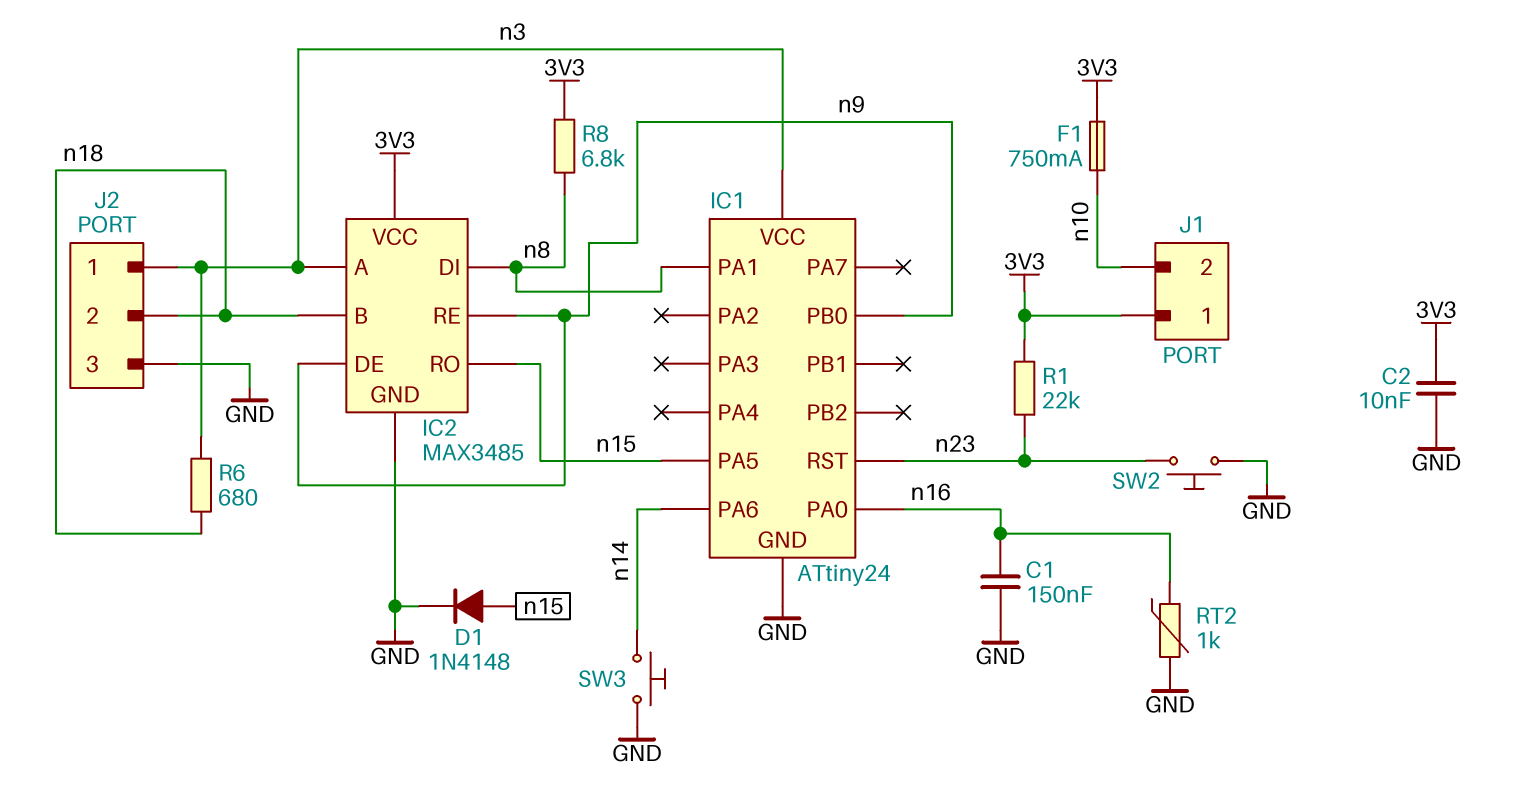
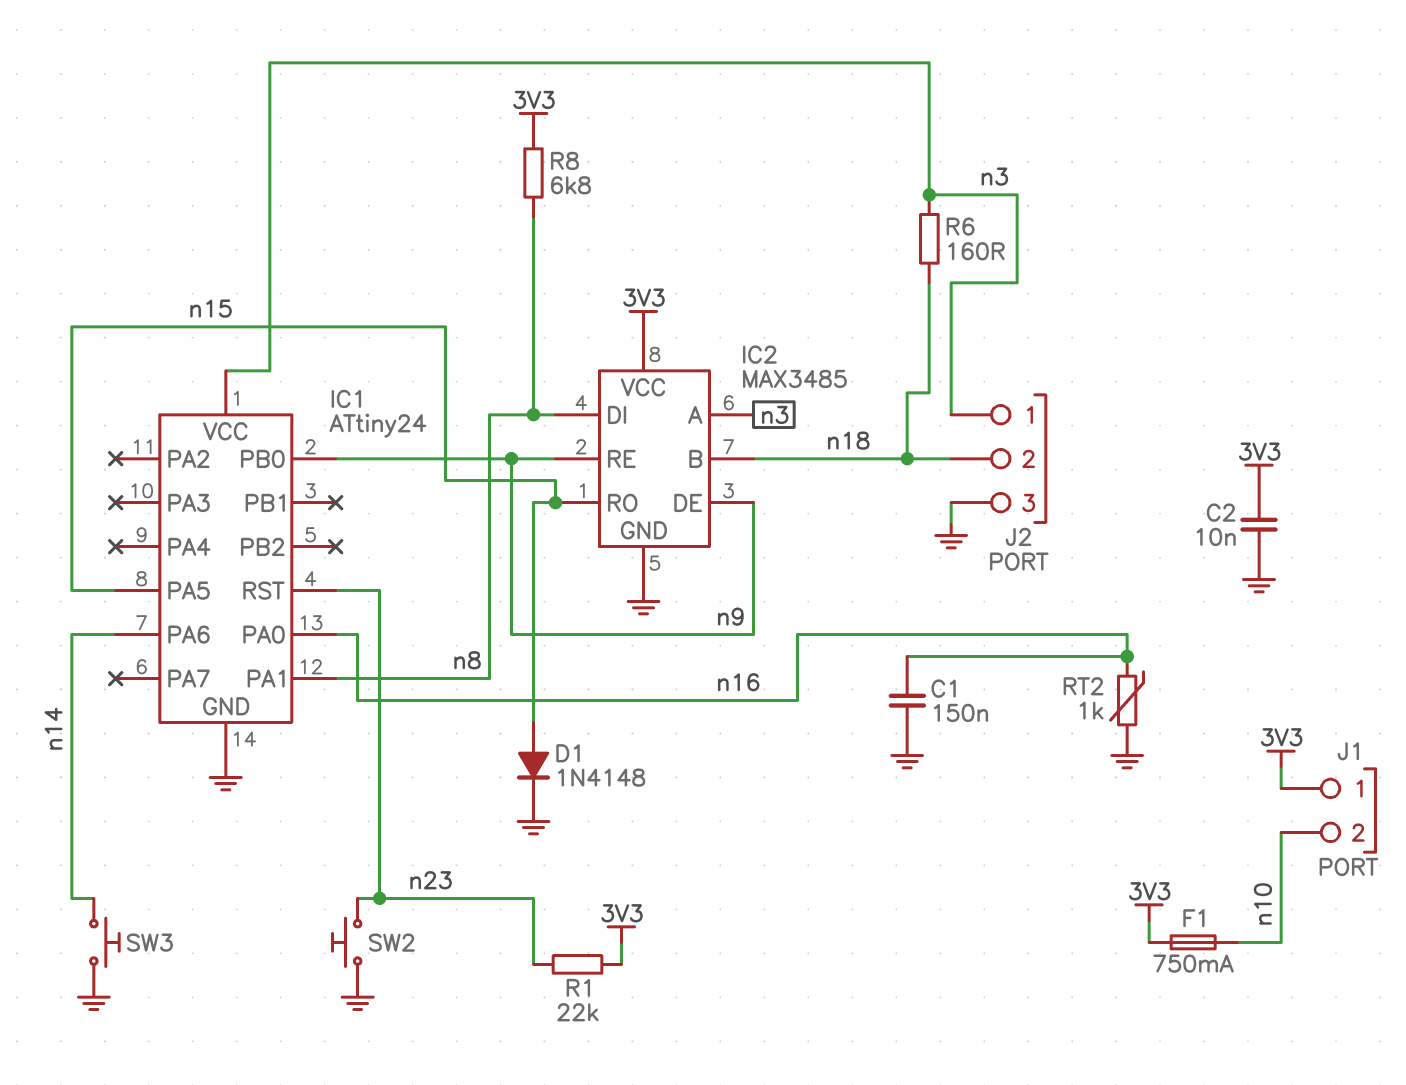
R6: 680 (n3, n18) -> 160 (n3, n18)

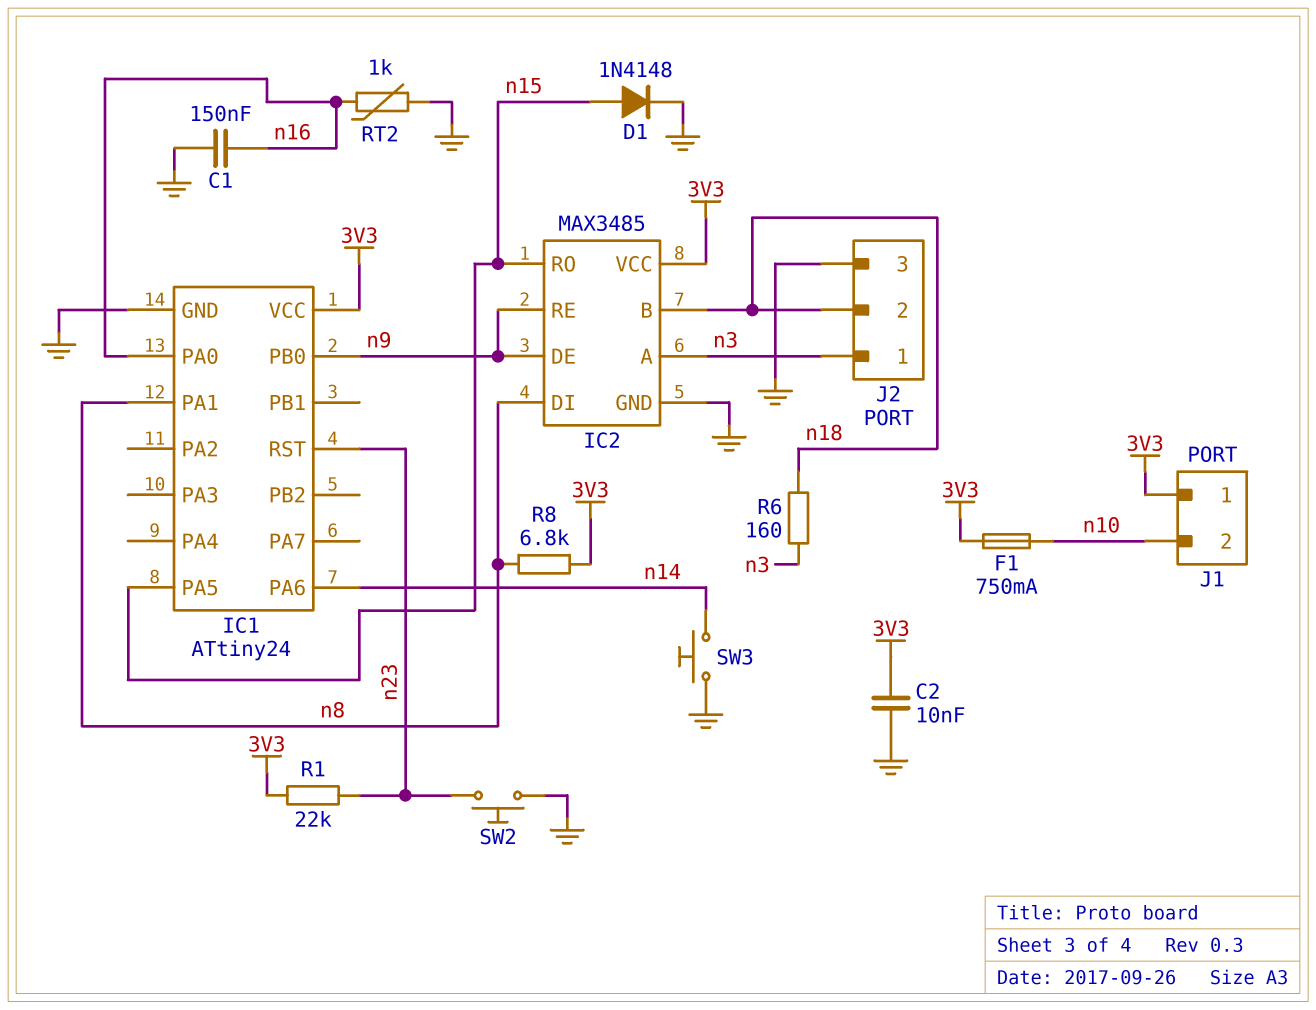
IC1 pin VCC: n3 -> 3V3

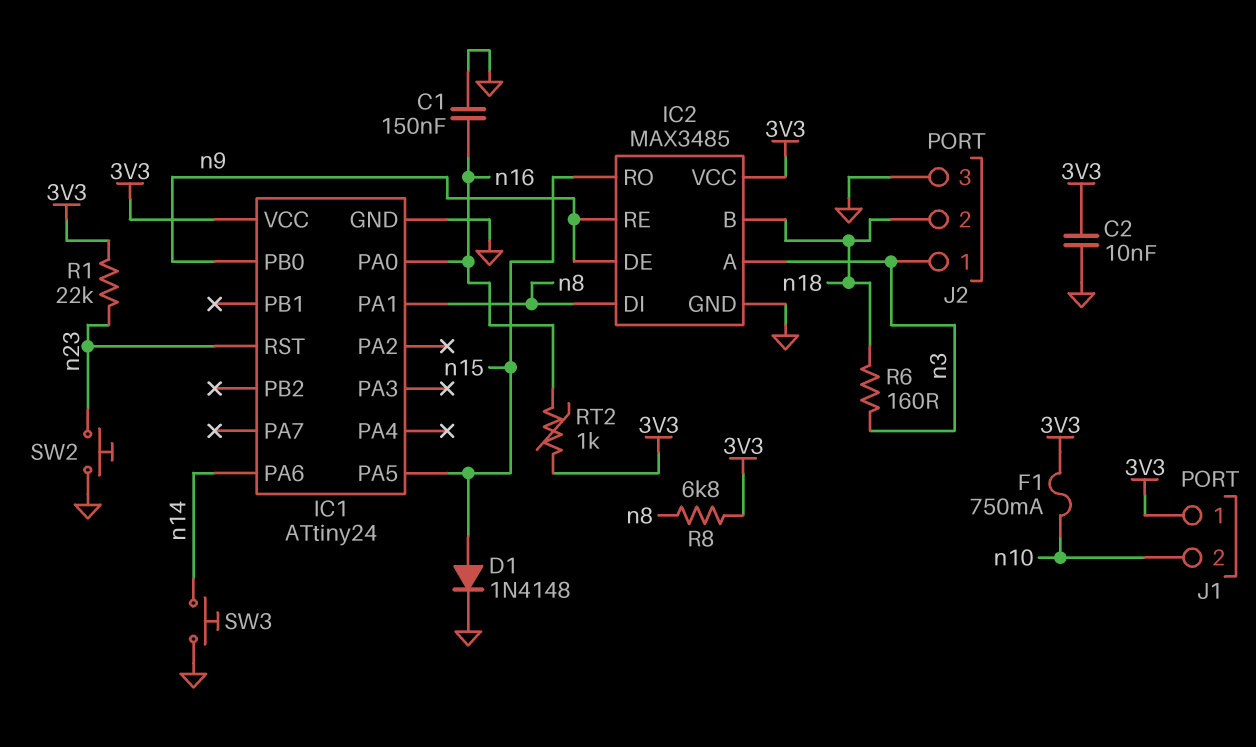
RT2: 1k (GND, n16) -> 1k (3V3, n16)

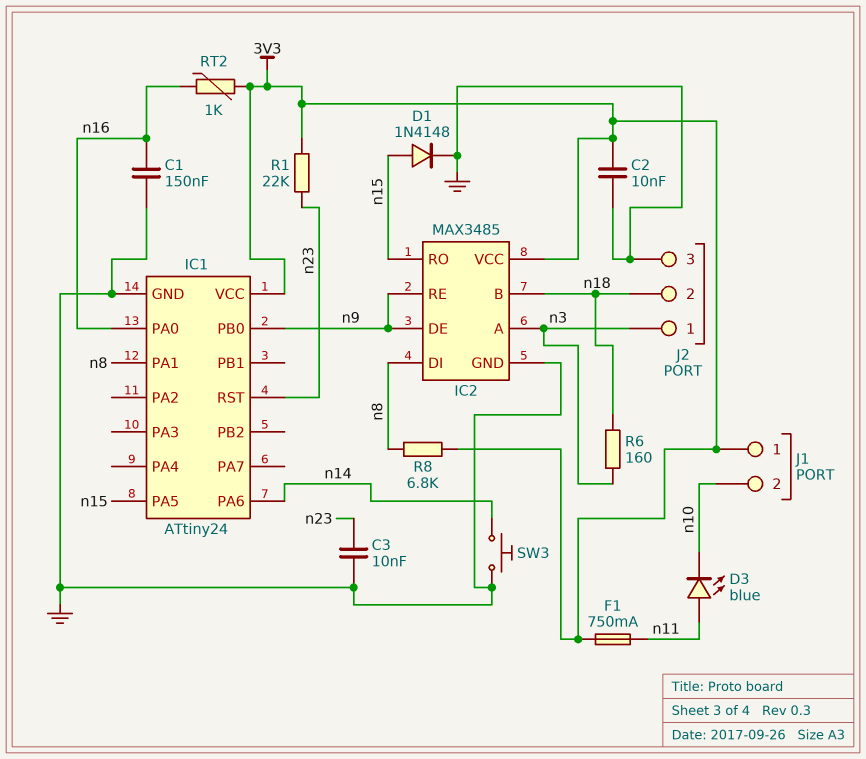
C3: none -> 10nF (GND, n23)
D3: none -> LED blue (A n11, K n10)
F1: 750mA (3V3, n10) -> 750mA (3V3, n11)
SW2: button (GND, n23) -> none

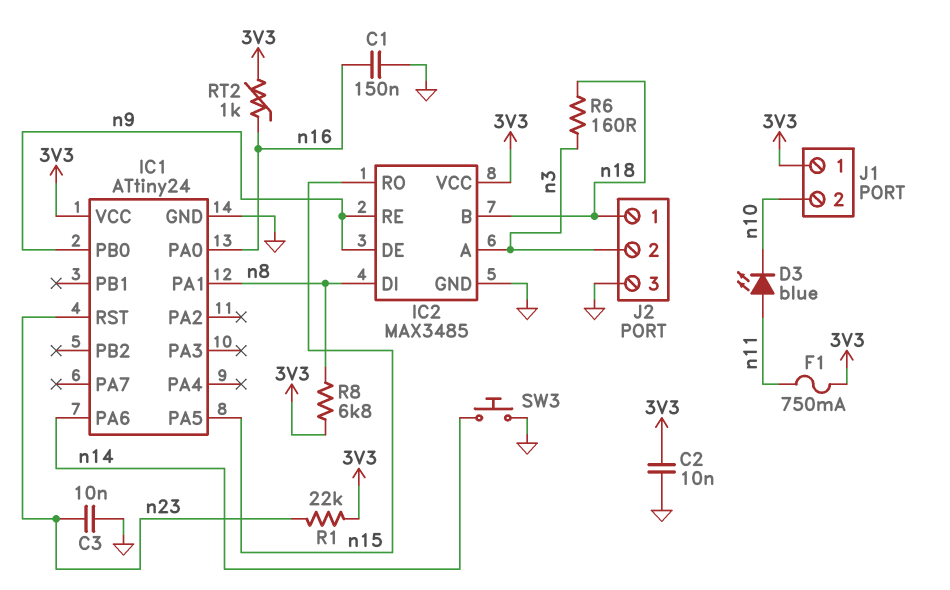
D1: diode 1N4148 (A n15, K GND) -> none
J2 pin 1: n3 -> n18
J2 pin 2: n18 -> n3

